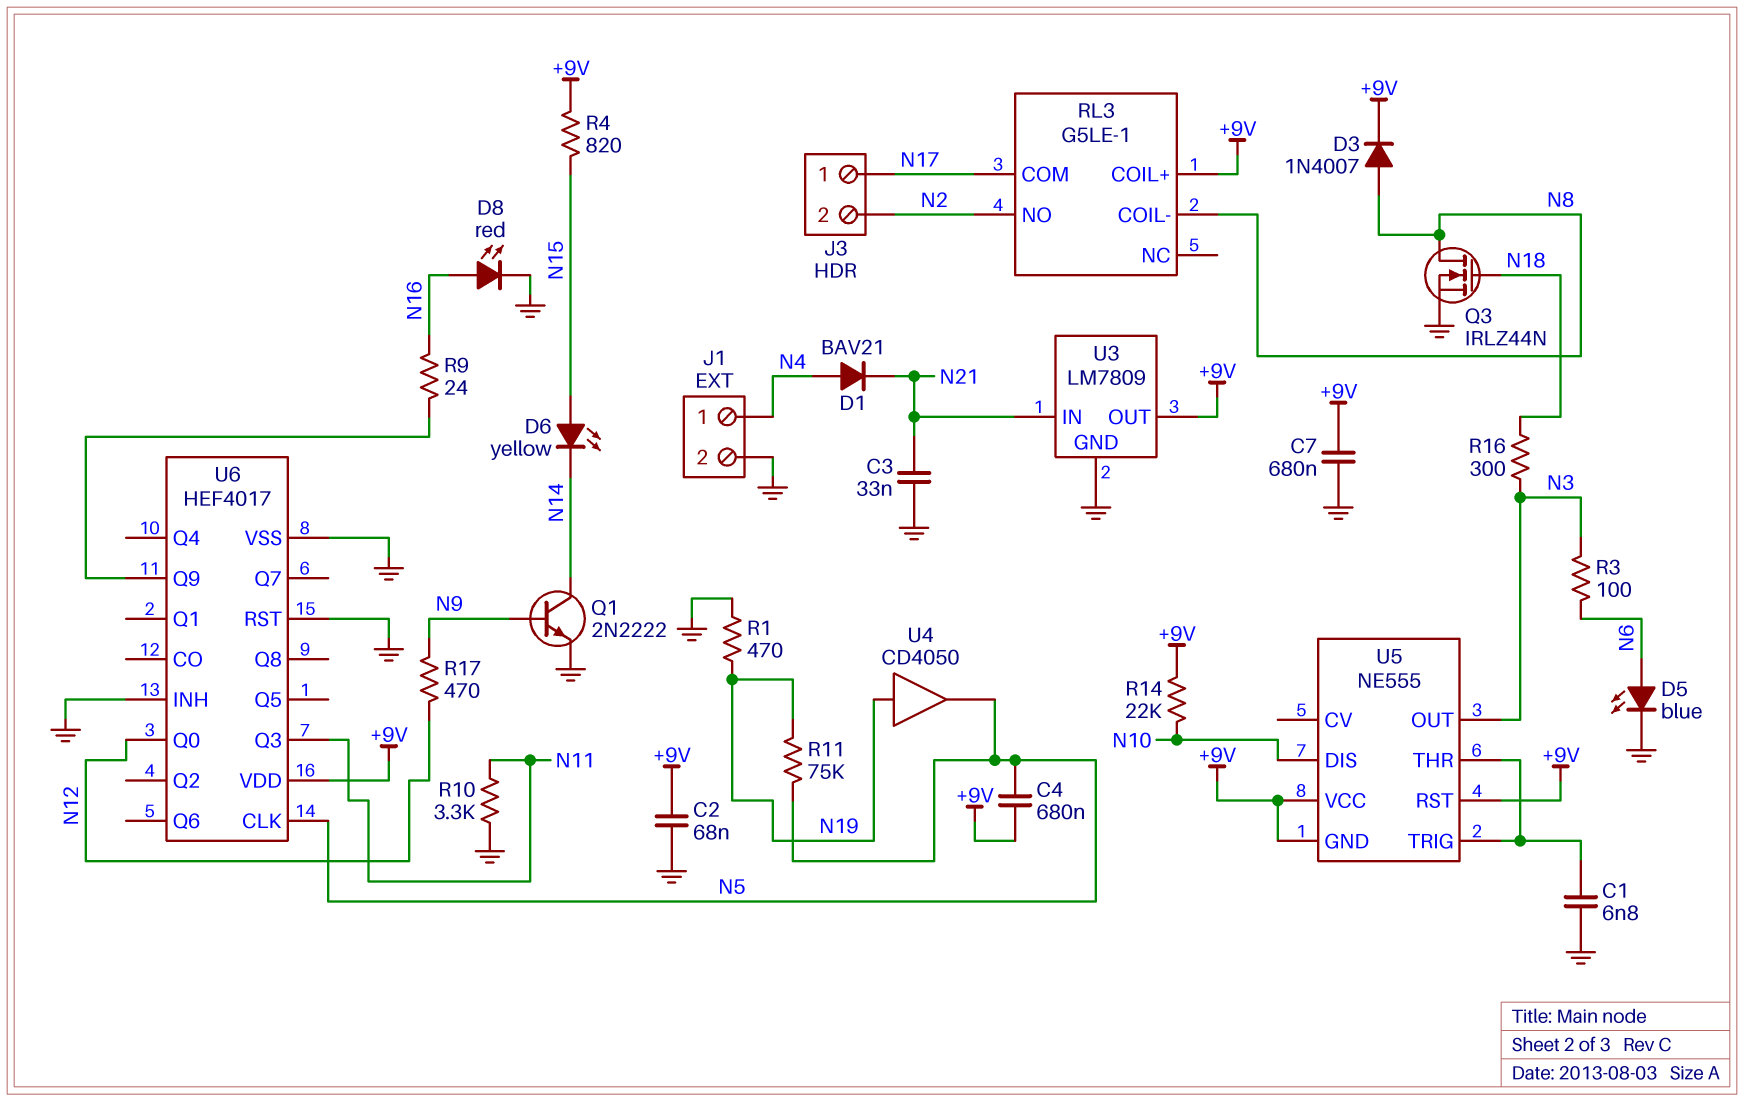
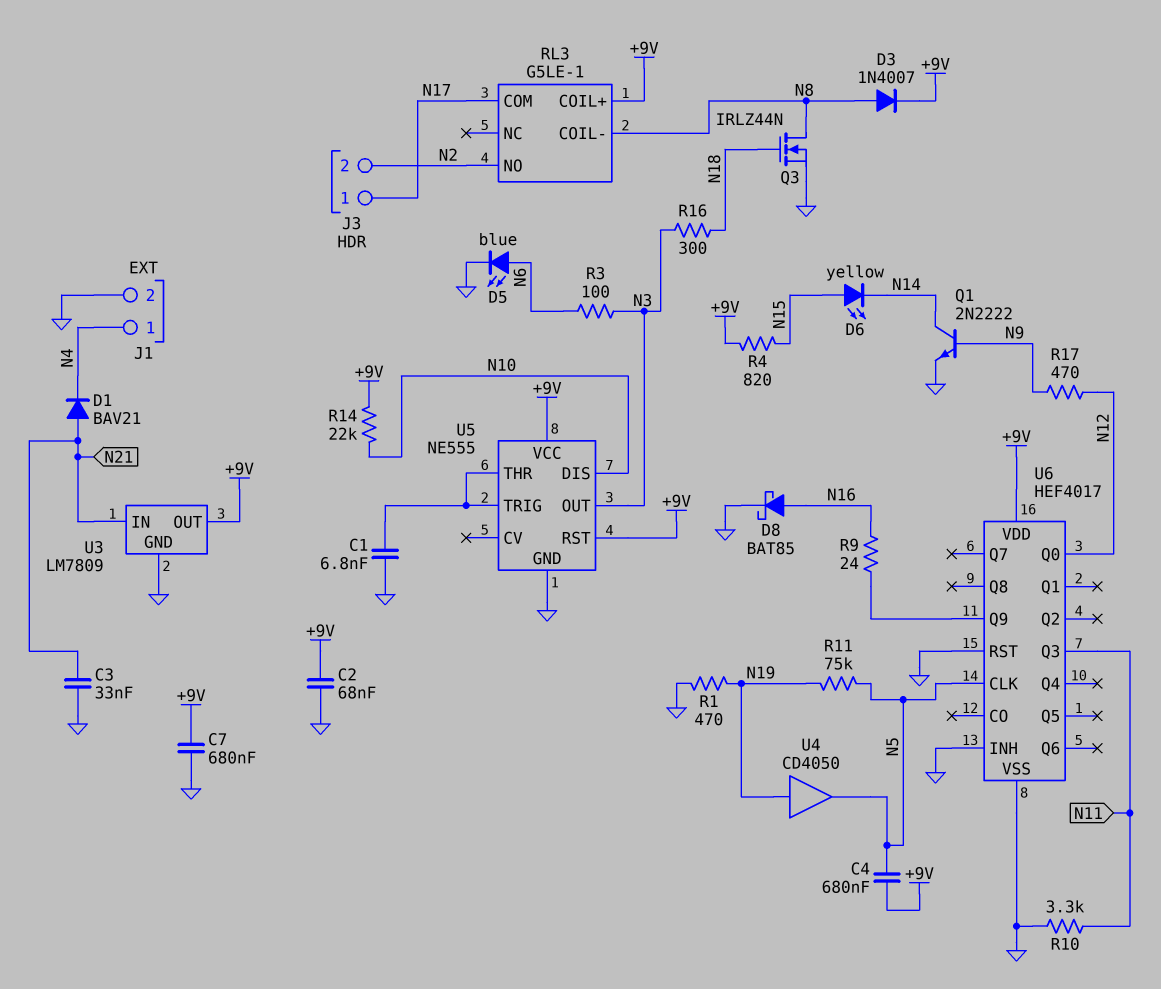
D1: diode BAV21 (A N4, K N21) -> diode BAV21 (A N21, K N4)
D8: LED red (A N16, K GND) -> schottky BAT85 (A N16, K GND)
U5 pin GND: +9V -> GND

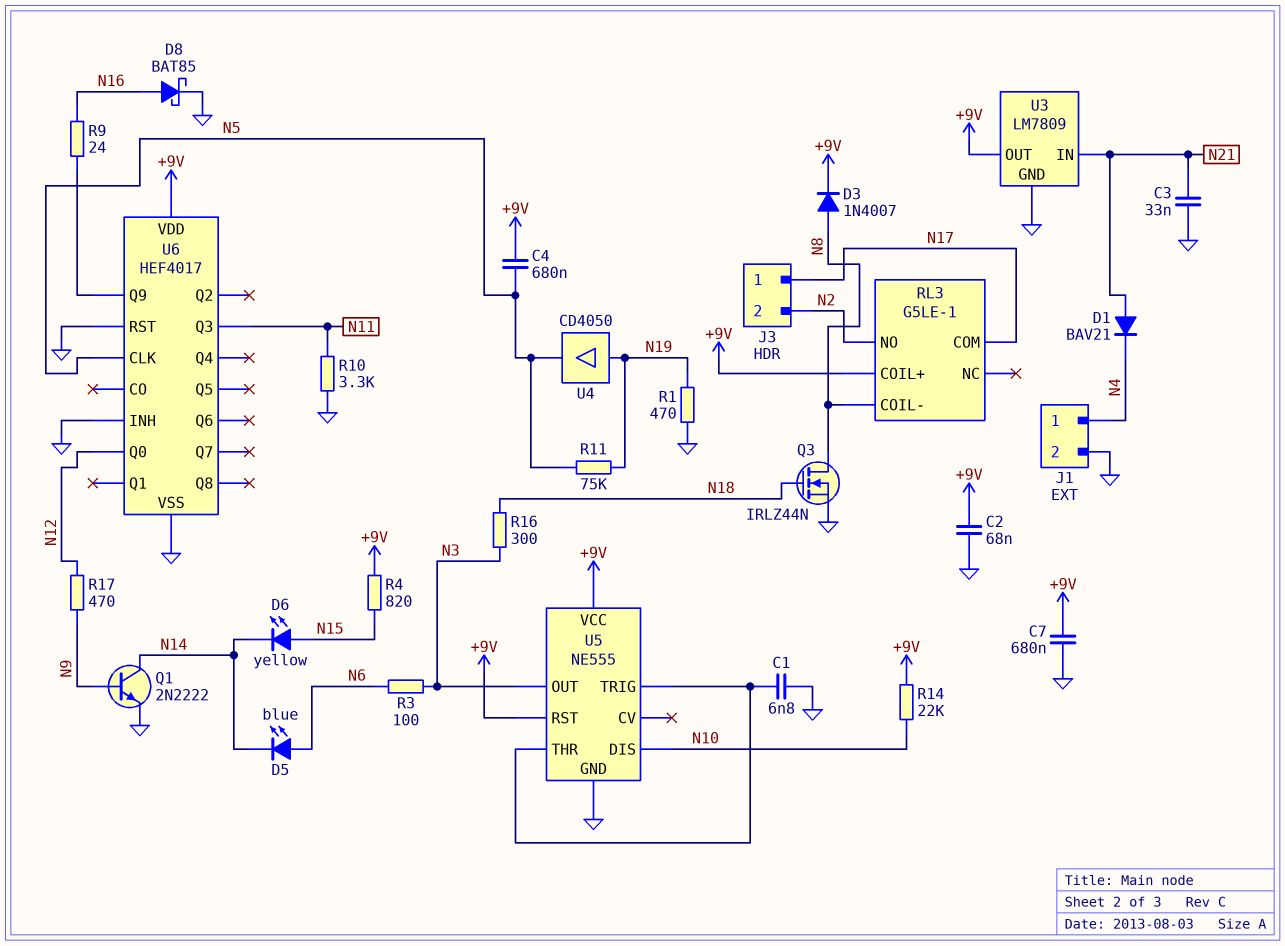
D5: LED blue (A N6, K GND) -> LED blue (A N6, K N14)

